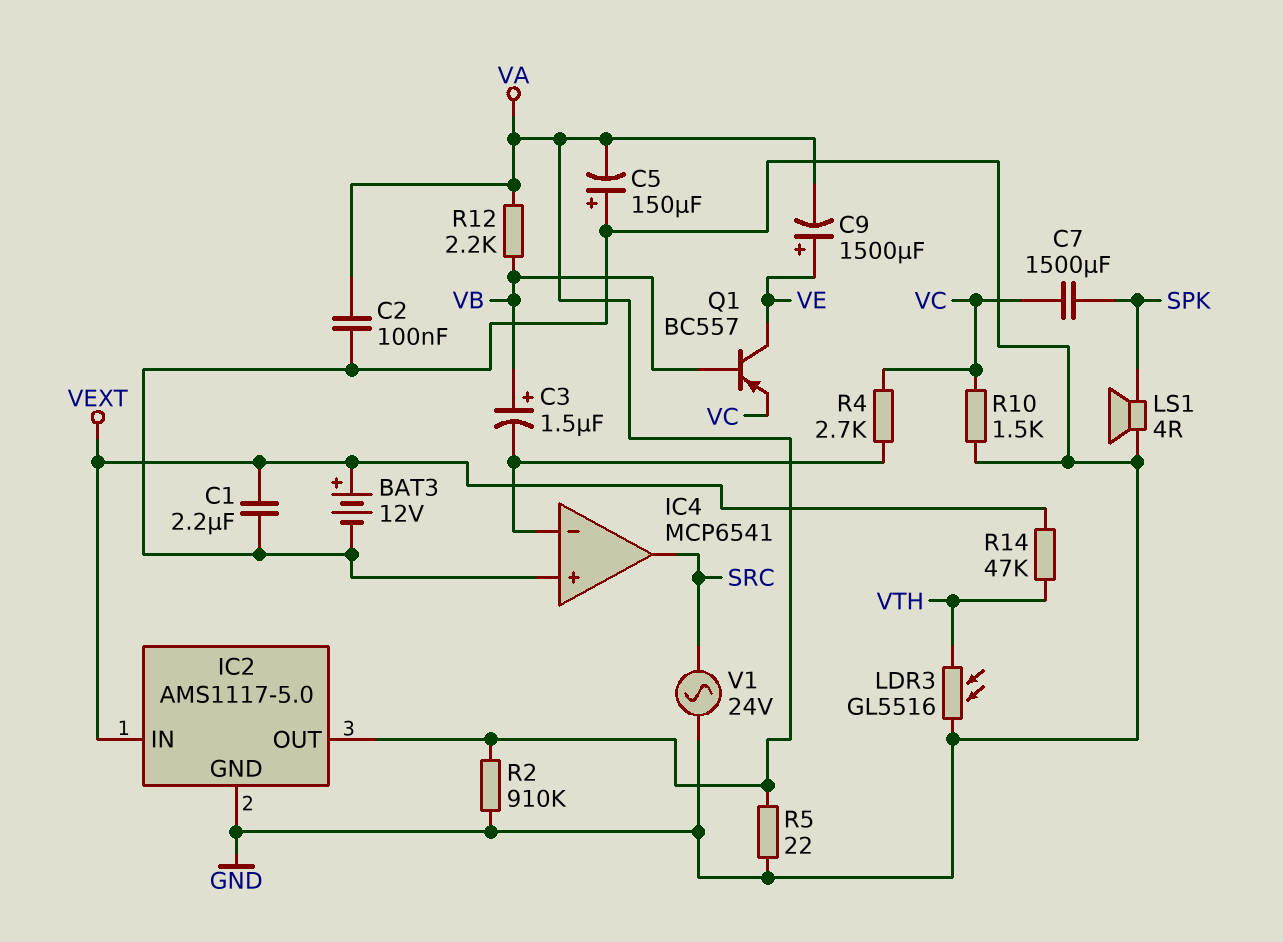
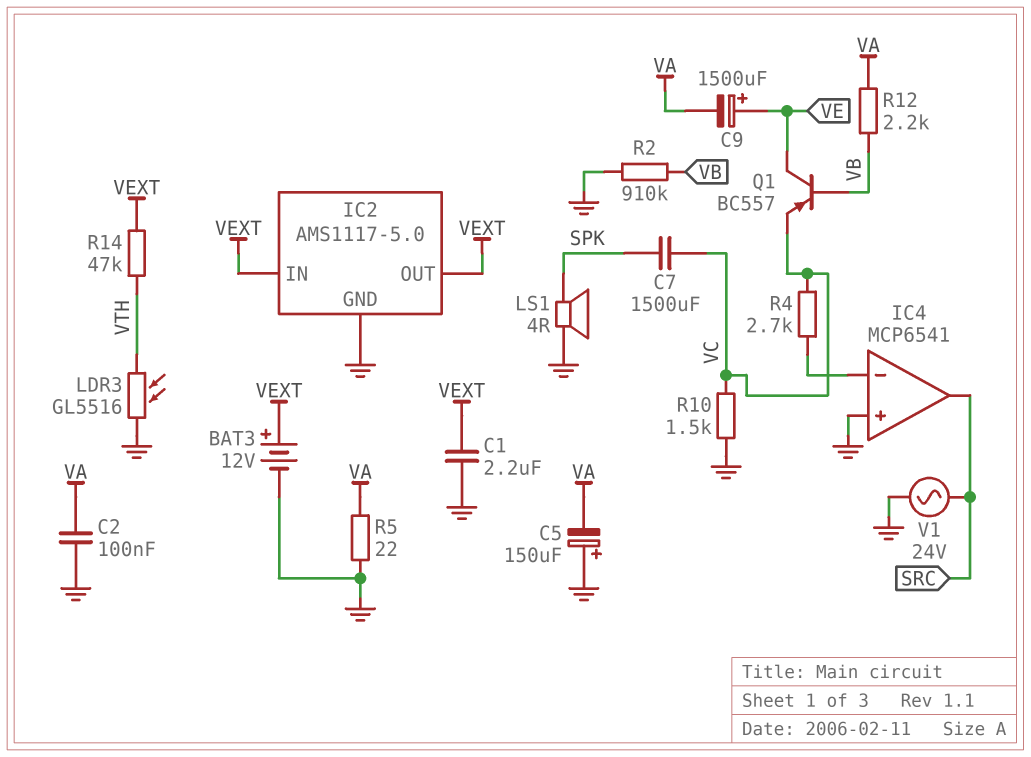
C3: 1.5uF (plus VB, minus IC4/in-) -> none
IC2 pin OUT: VA -> VEXT
R2: 910k (GND, VA) -> 910k (GND, VB)

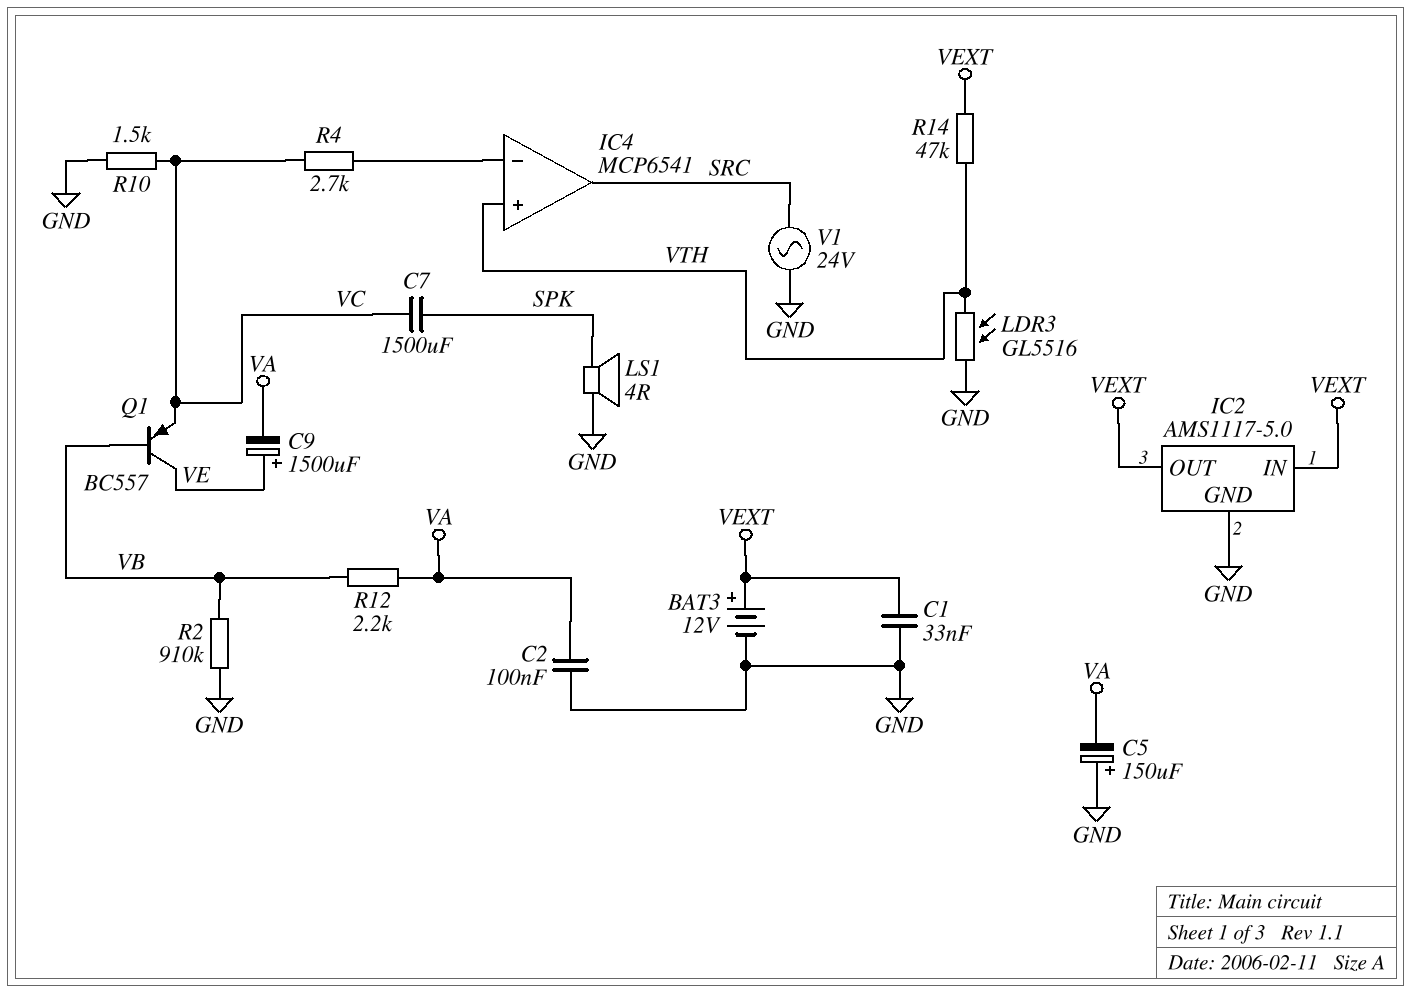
C1: 2.2uF (GND, VEXT) -> 33nF (GND, VEXT)
IC4 pin in+: GND -> VTH
R5: 22 (GND, VA) -> none

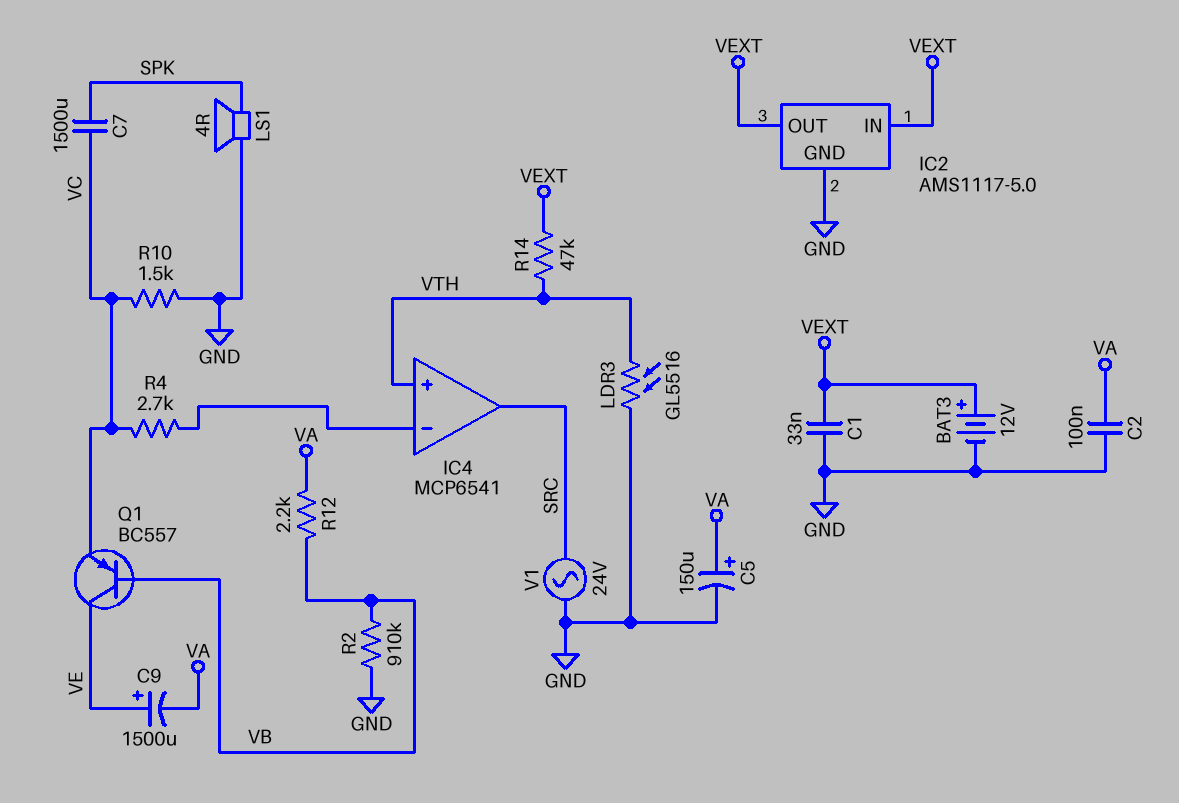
C5: 150uF (plus GND, minus VA) -> 150uF (plus VA, minus GND)

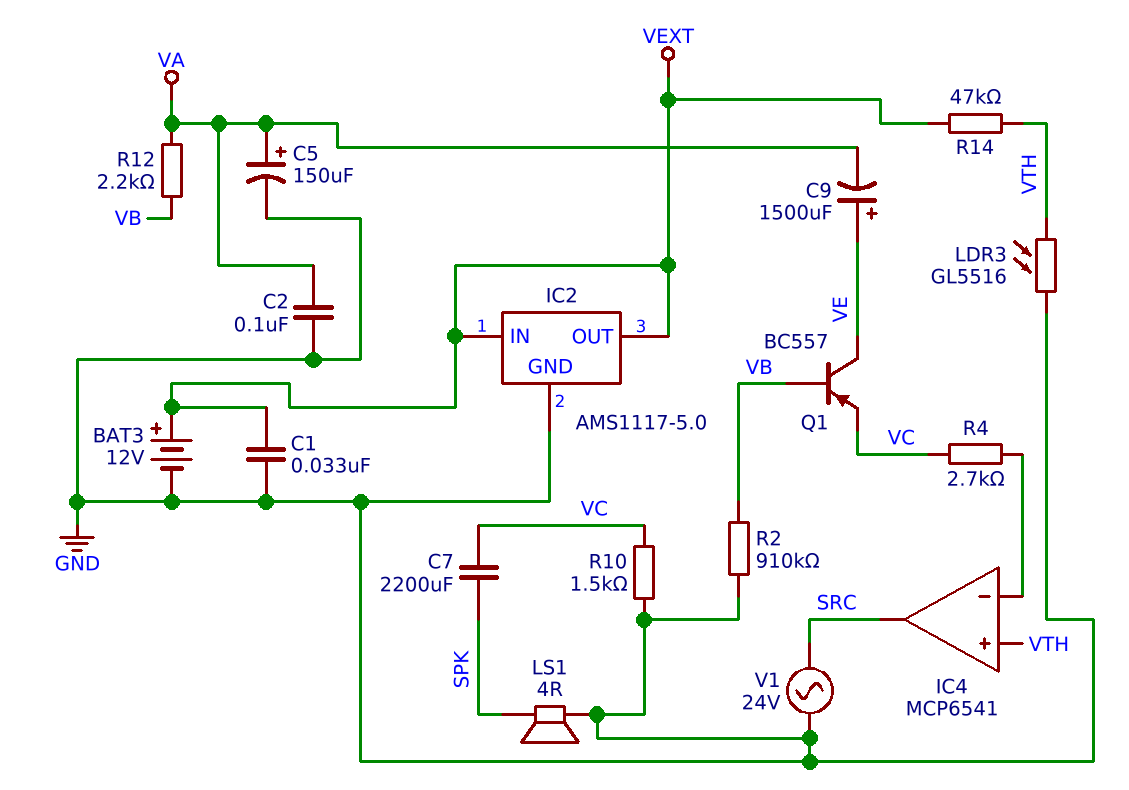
C7: 1500uF (SPK, VC) -> 2200uF (SPK, VC)

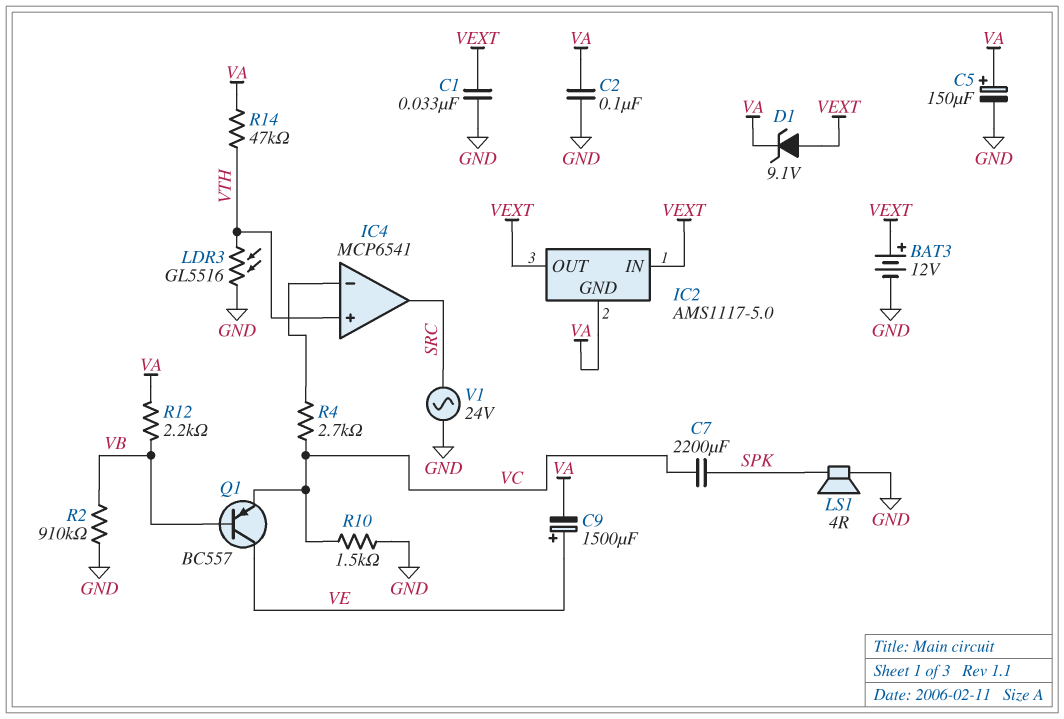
D1: none -> zener 9.1V (A VEXT, K VA)
IC2 pin GND: GND -> VA
R14: 47k (VEXT, VTH) -> 47k (VA, VTH)

